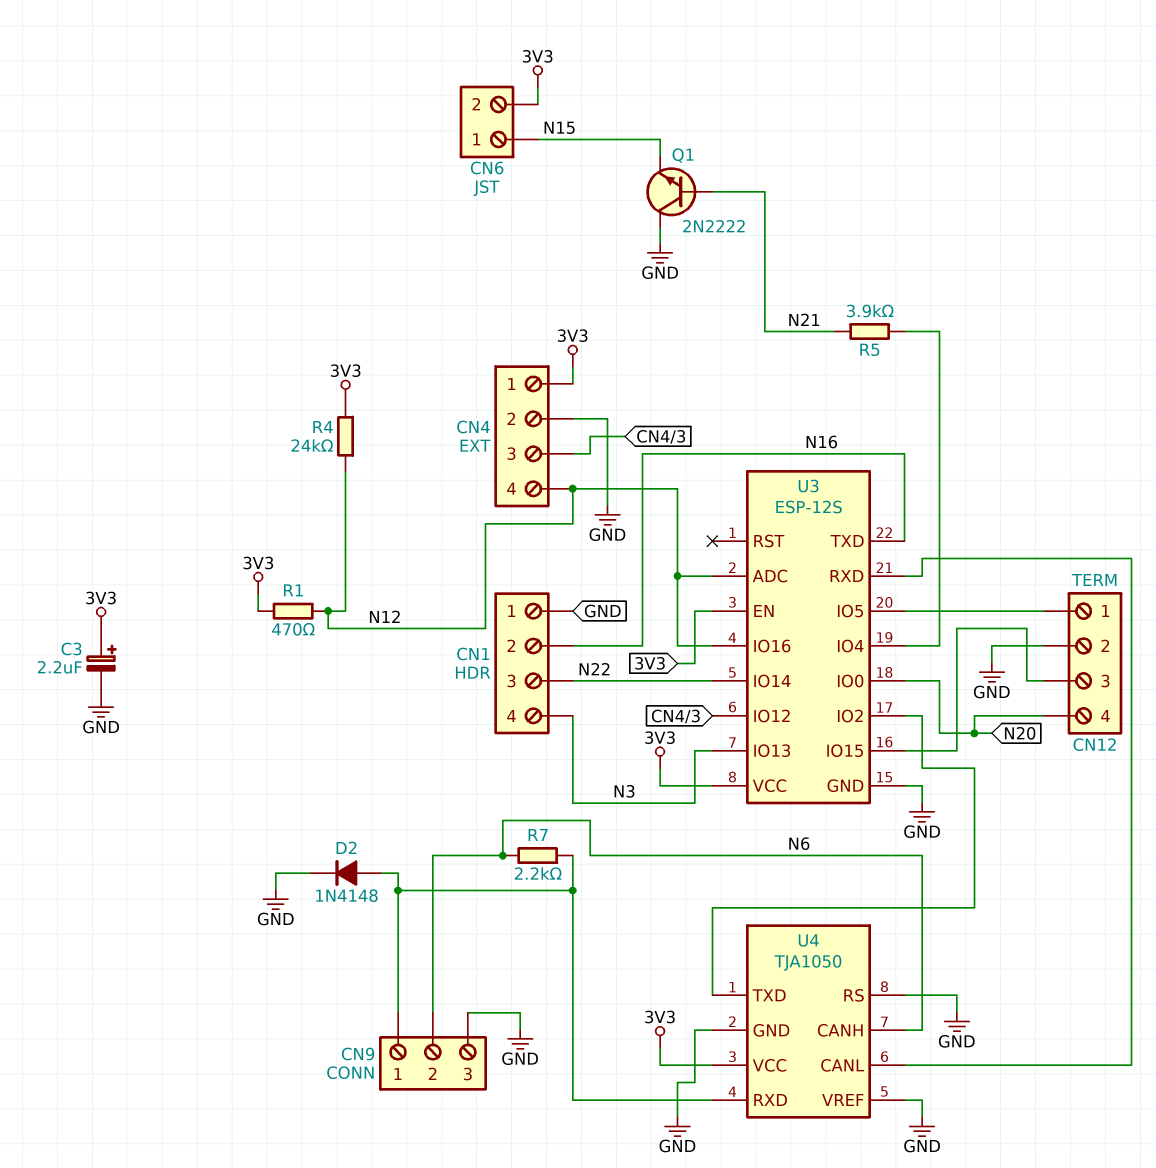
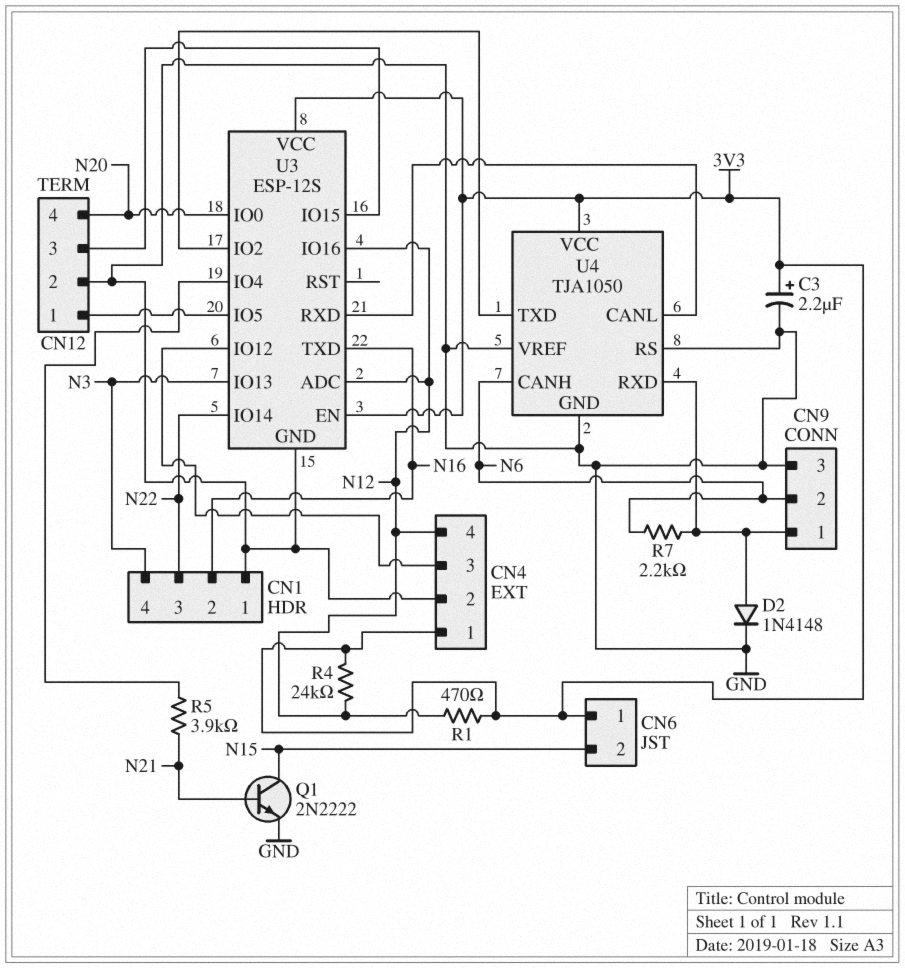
CN6 pin 1: N15 -> 3V3
CN6 pin 2: 3V3 -> N15
Q1: NPN 2N2222 (B N21, C GND, E N15) -> NPN 2N2222 (B N21, C N15, E GND)

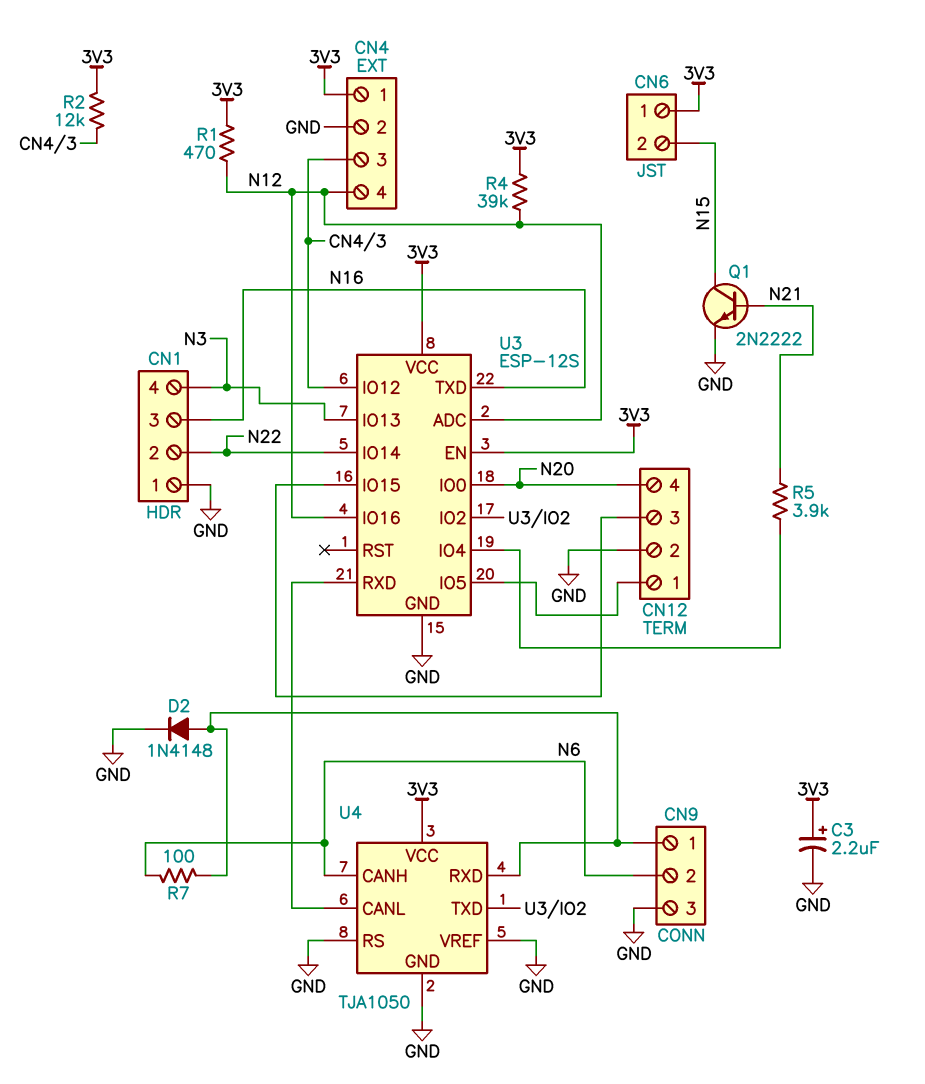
CN1 pin 2: N16 -> N22
CN1 pin 3: N22 -> N16
R2: none -> 12k (3V3, CN4/3)
R4: 24k (3V3, N12) -> 39k (3V3, N12)
R7: 2.2k (CN9/1, N6) -> 100 (CN9/1, N6)

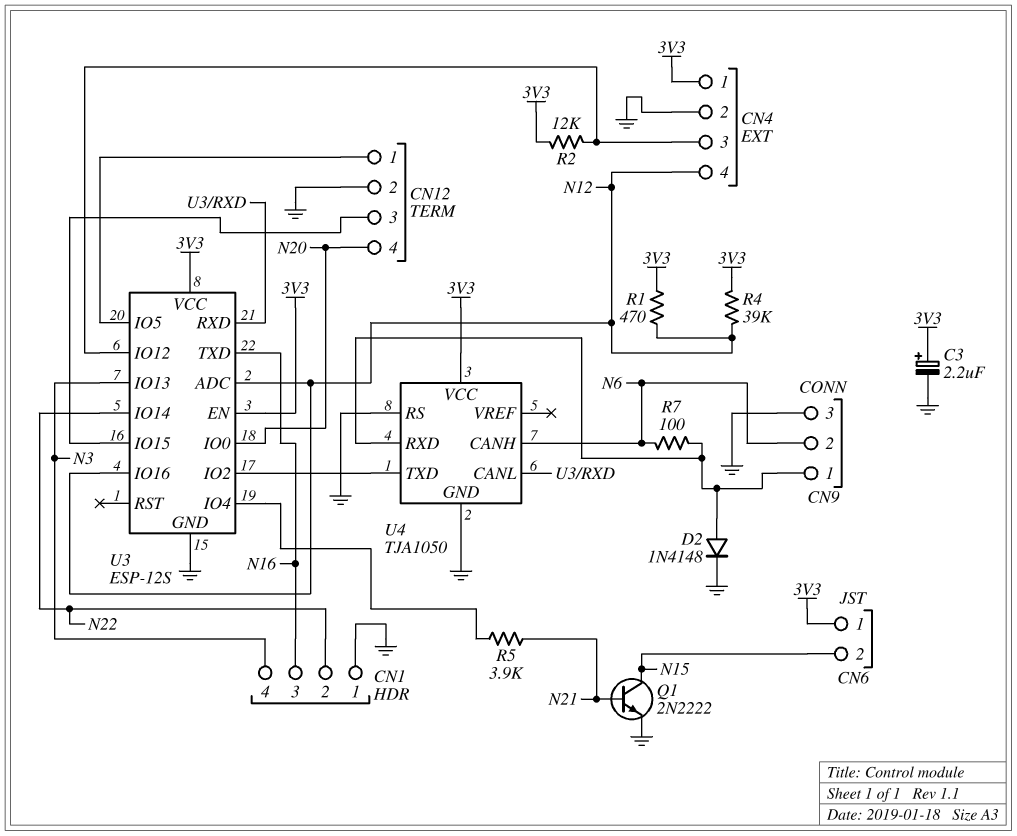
U4 pin VREF: GND -> none

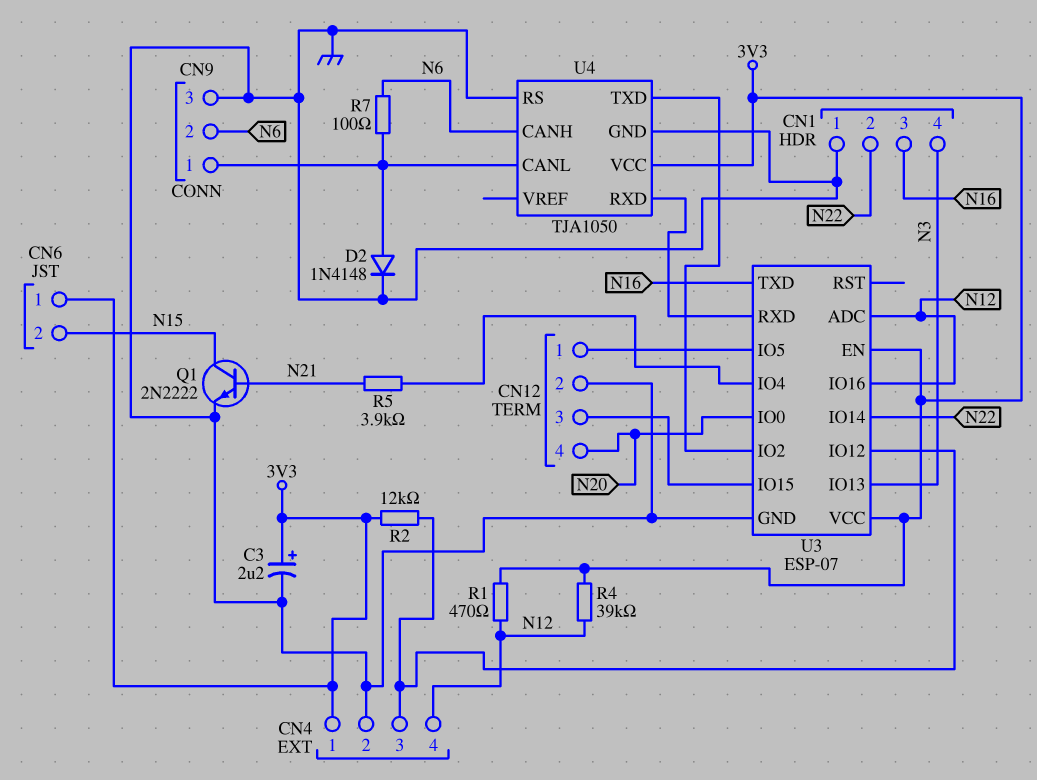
U3: ESP-12S -> ESP-07
U4 pin CANL: U3/RXD -> CN9/1
U4 pin RXD: CN9/1 -> U3/RXD

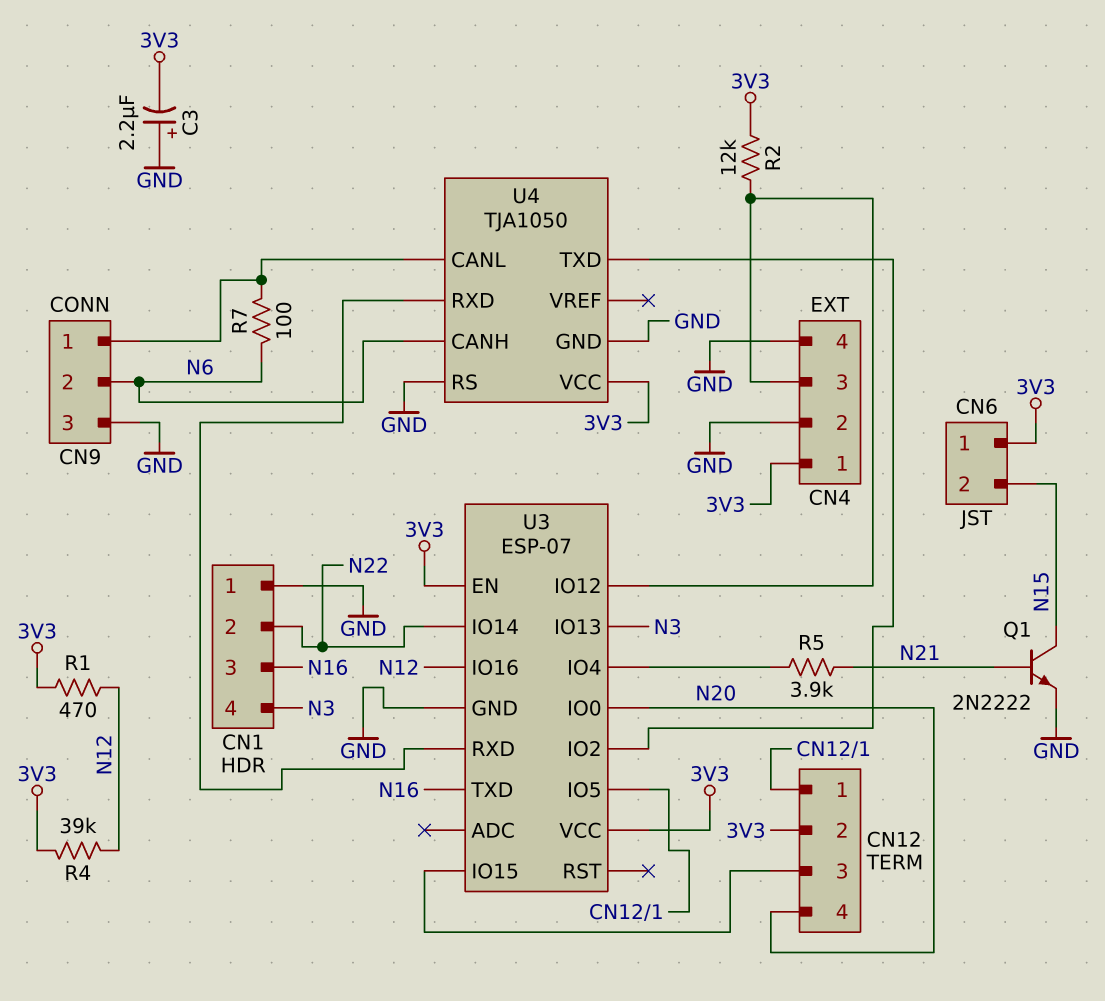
C3: 2.2uF (plus 3V3, minus GND) -> 2.2uF (plus GND, minus 3V3)
CN4 pin 4: N12 -> GND
CN12 pin 2: GND -> 3V3
D2: diode 1N4148 (A CN9/1, K GND) -> none
U3 pin ADC: N12 -> none

